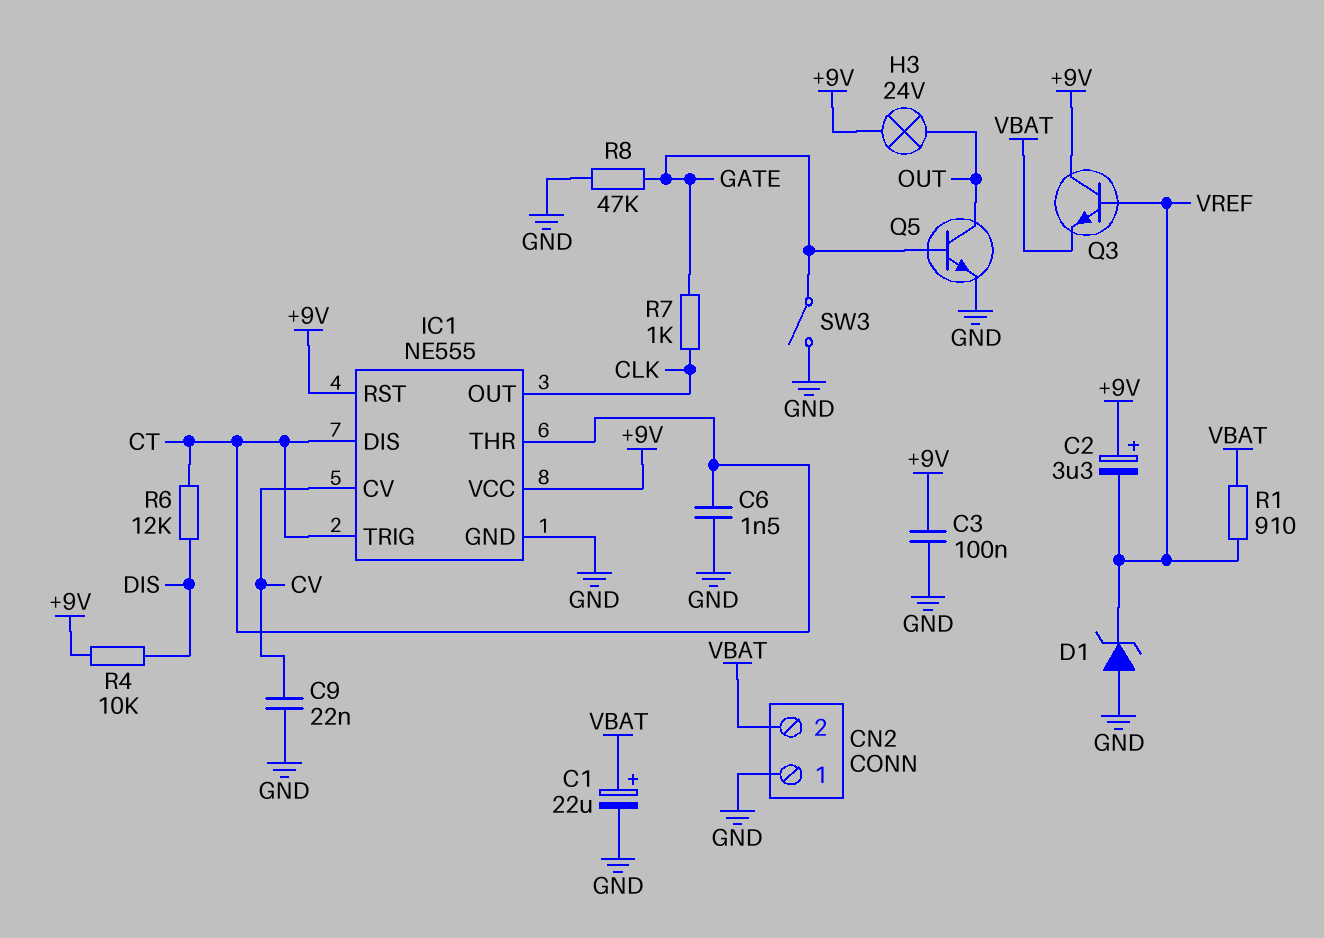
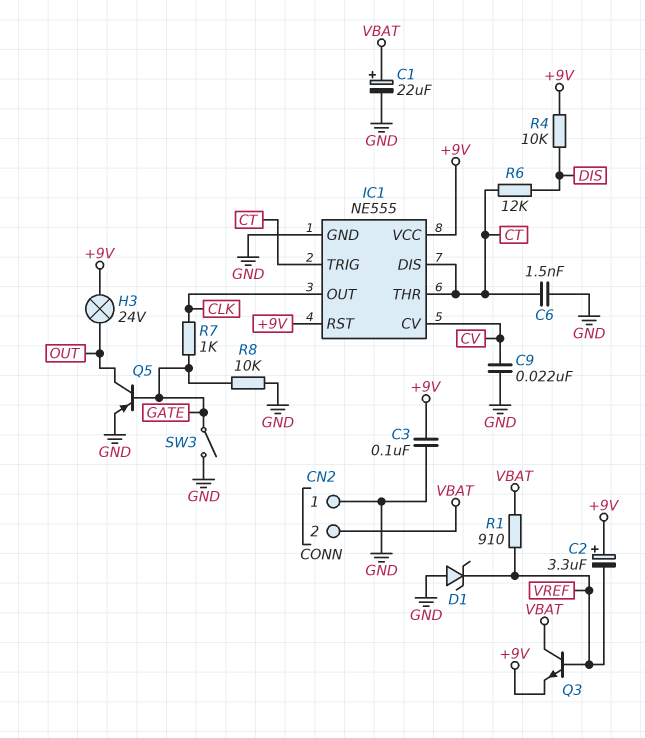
Q3: NPN (B VREF, C +9V, E VBAT) -> NPN (B VREF, C VBAT, E +9V)
Q5: NPN (B GATE, C OUT, E GND) -> PNP (B GATE, C OUT, E GND)
R8: 47k (GATE, GND) -> 10k (GATE, GND)

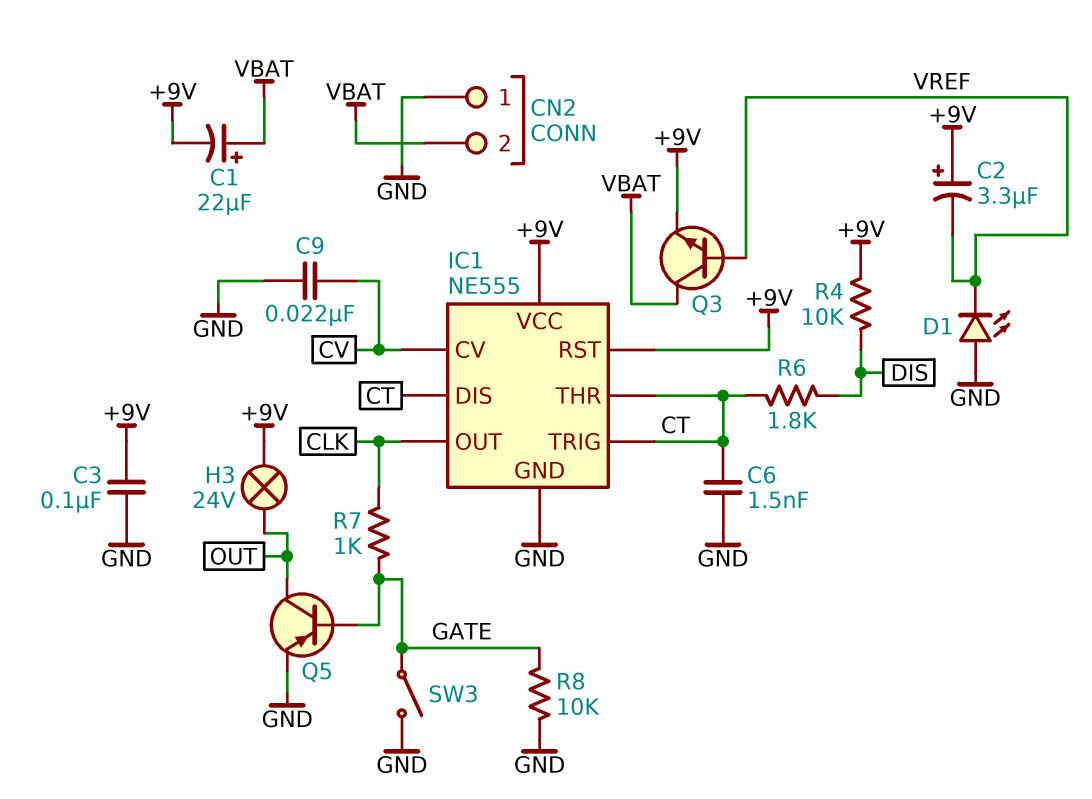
C1: 22uF (plus VBAT, minus GND) -> 22uF (plus VBAT, minus +9V)
D1: zener (A GND, K VREF) -> LED (A GND, K VREF)
R1: 910 (VBAT, VREF) -> none
R6: 12k (CT, DIS) -> 1.8k (CT, DIS)

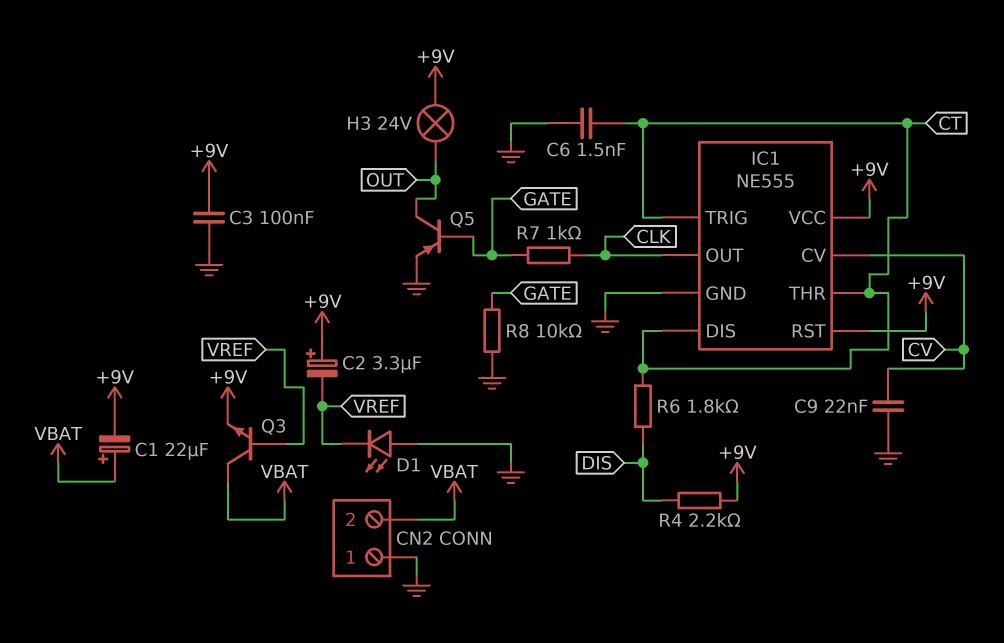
R4: 10k (+9V, DIS) -> 2.2k (+9V, DIS)
SW3: switch (GATE, GND) -> none

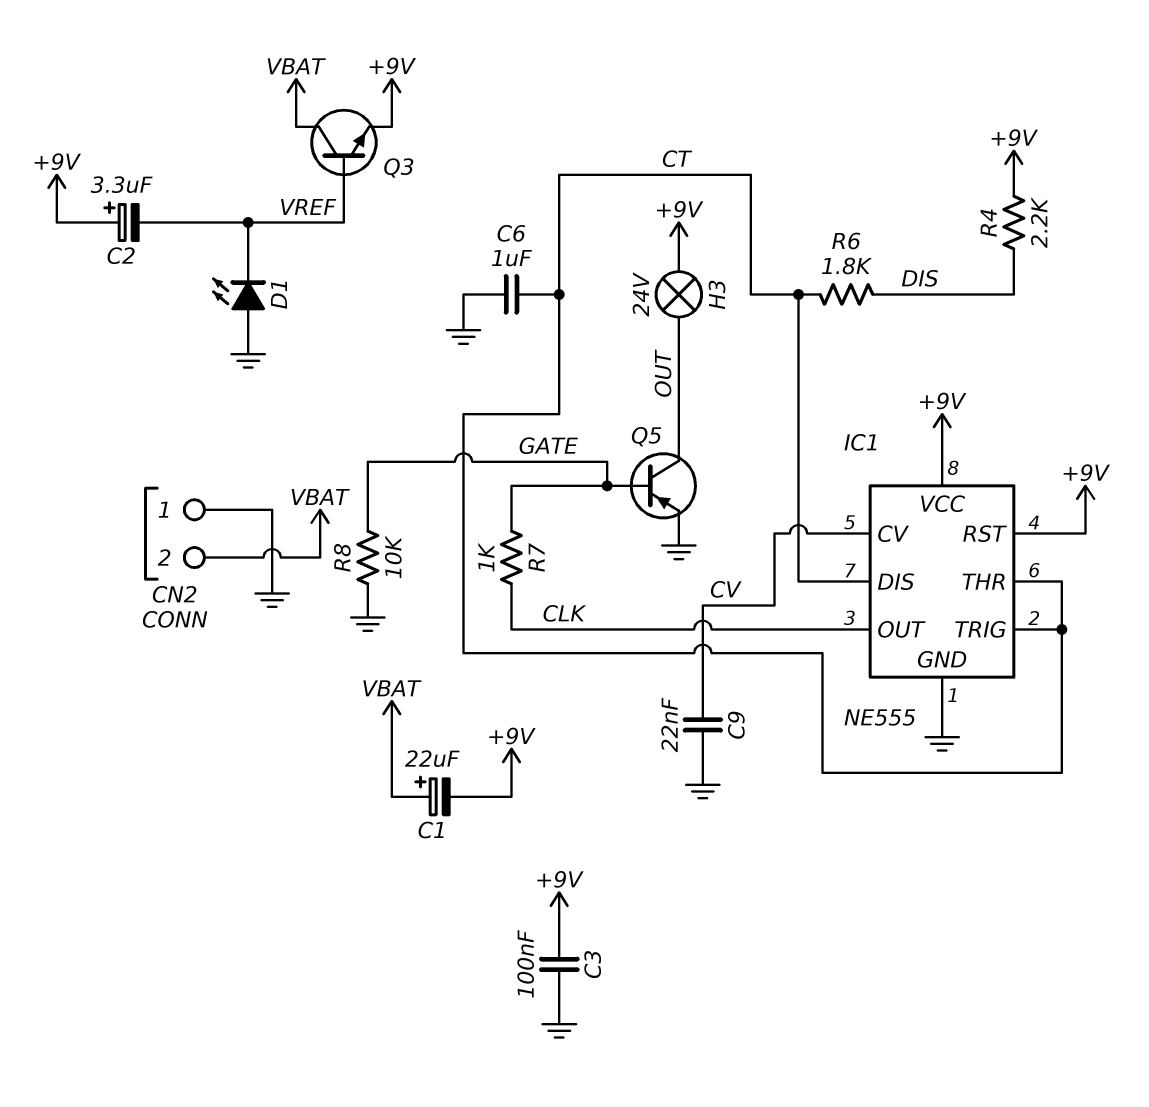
C6: 1.5nF (CT, GND) -> 1uF (CT, GND)

